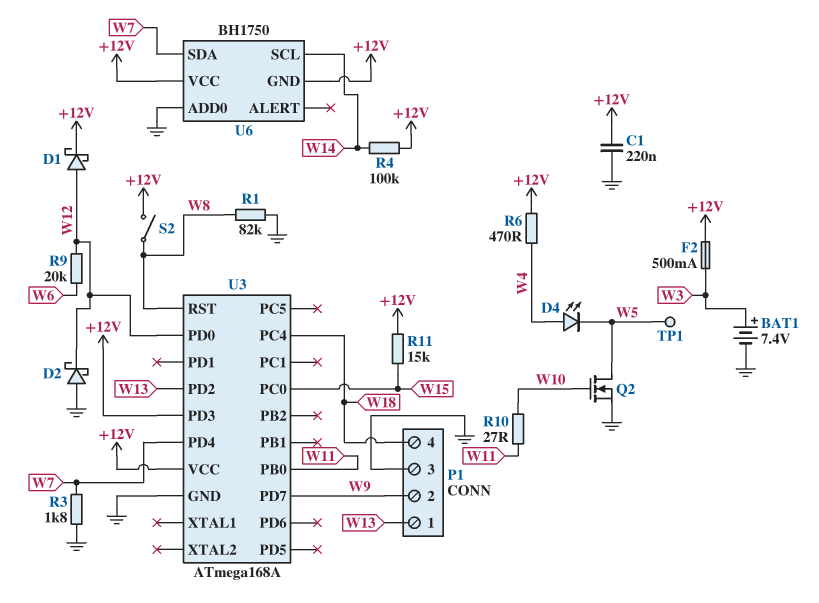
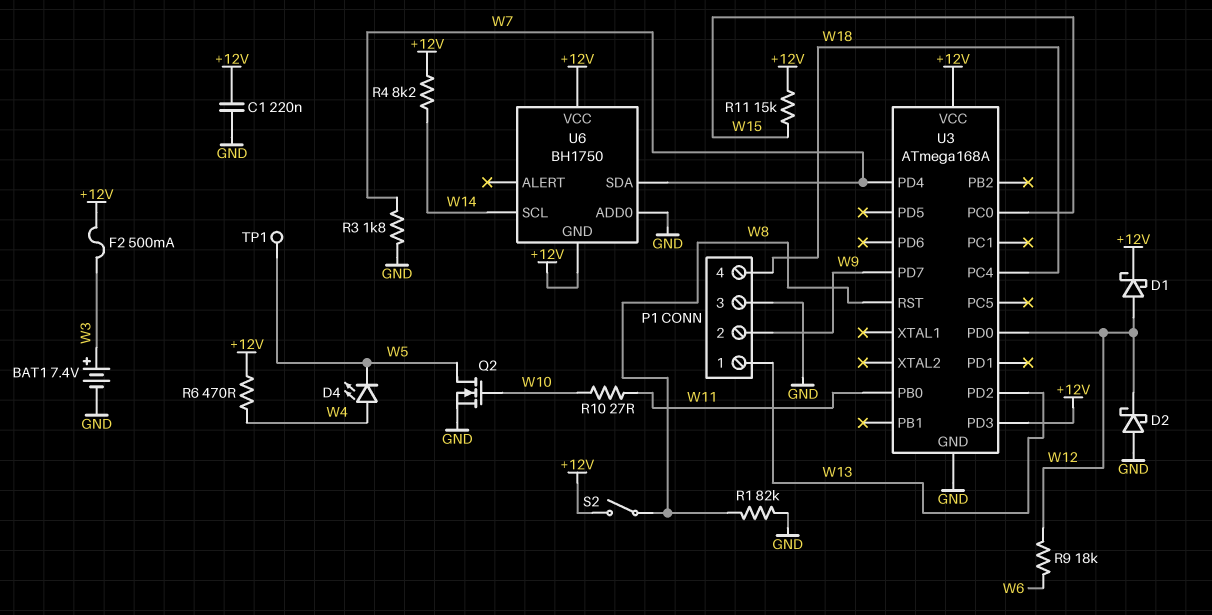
R4: 100k (+12V, W14) -> 8.2k (+12V, W14)
R9: 20k (W6, W12) -> 18k (W6, W12)

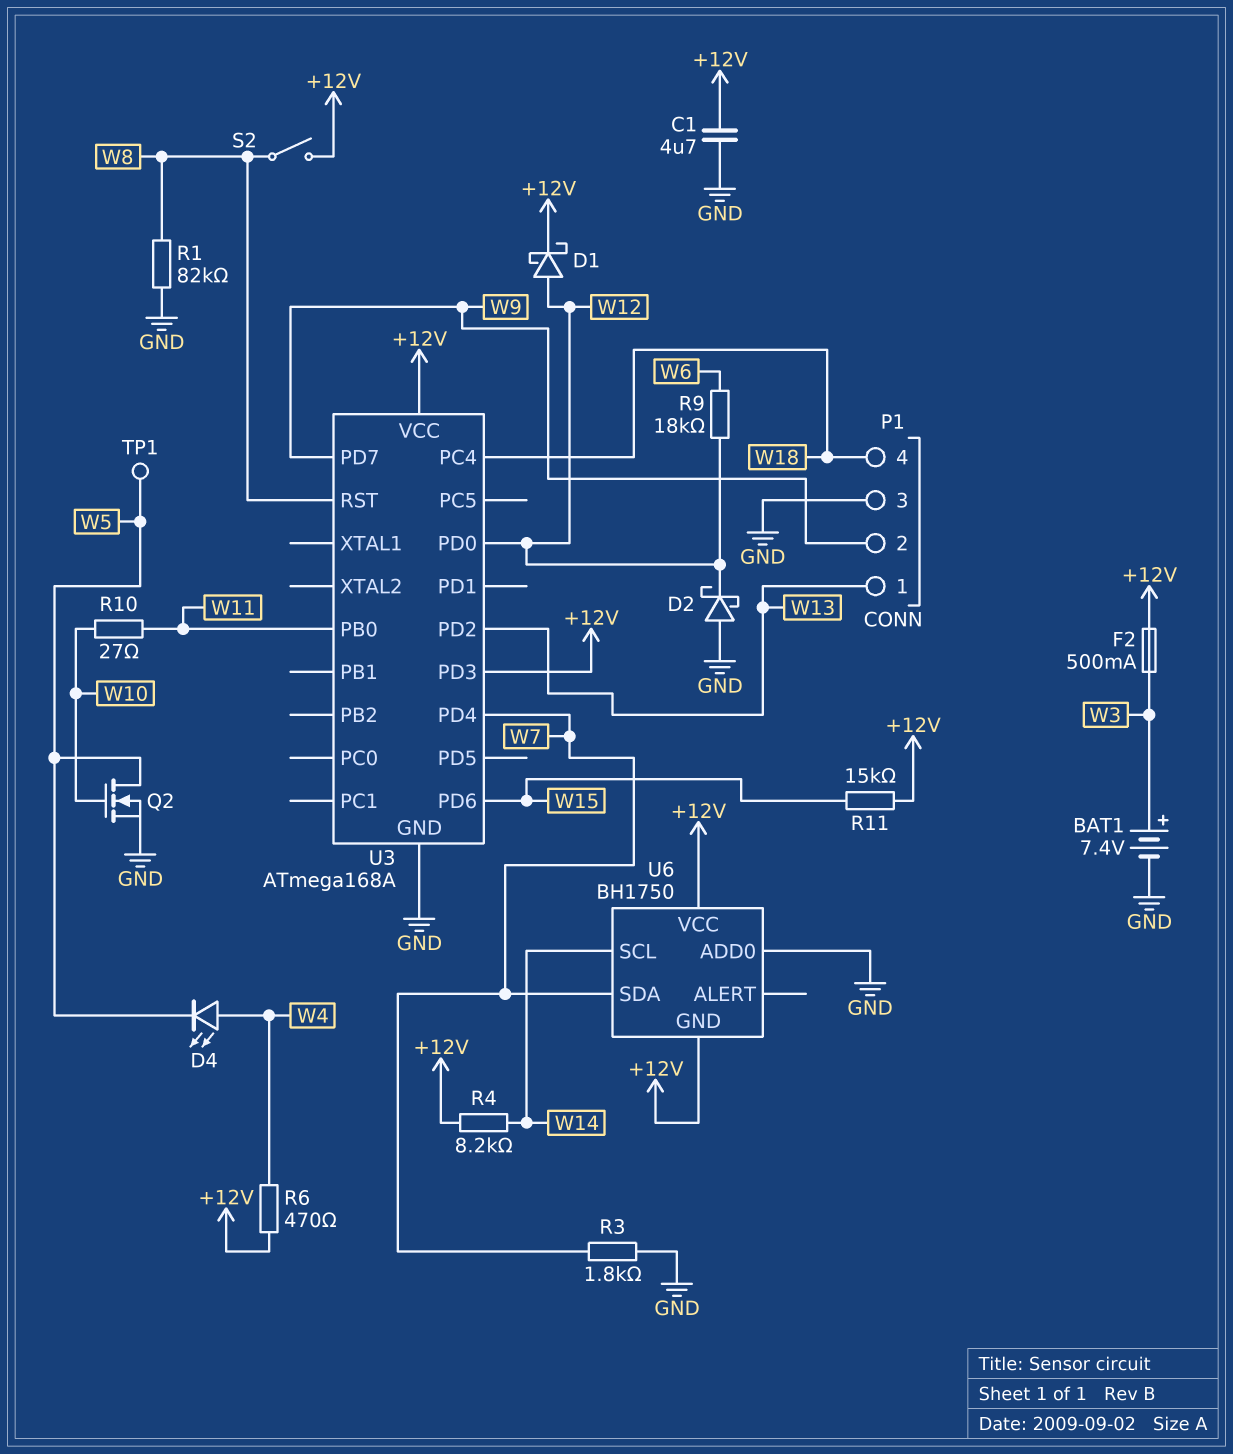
C1: 220nF (+12V, GND) -> 4.7uF (+12V, GND)
U3 pin PC0: W15 -> none
U3 pin PD6: none -> W15

